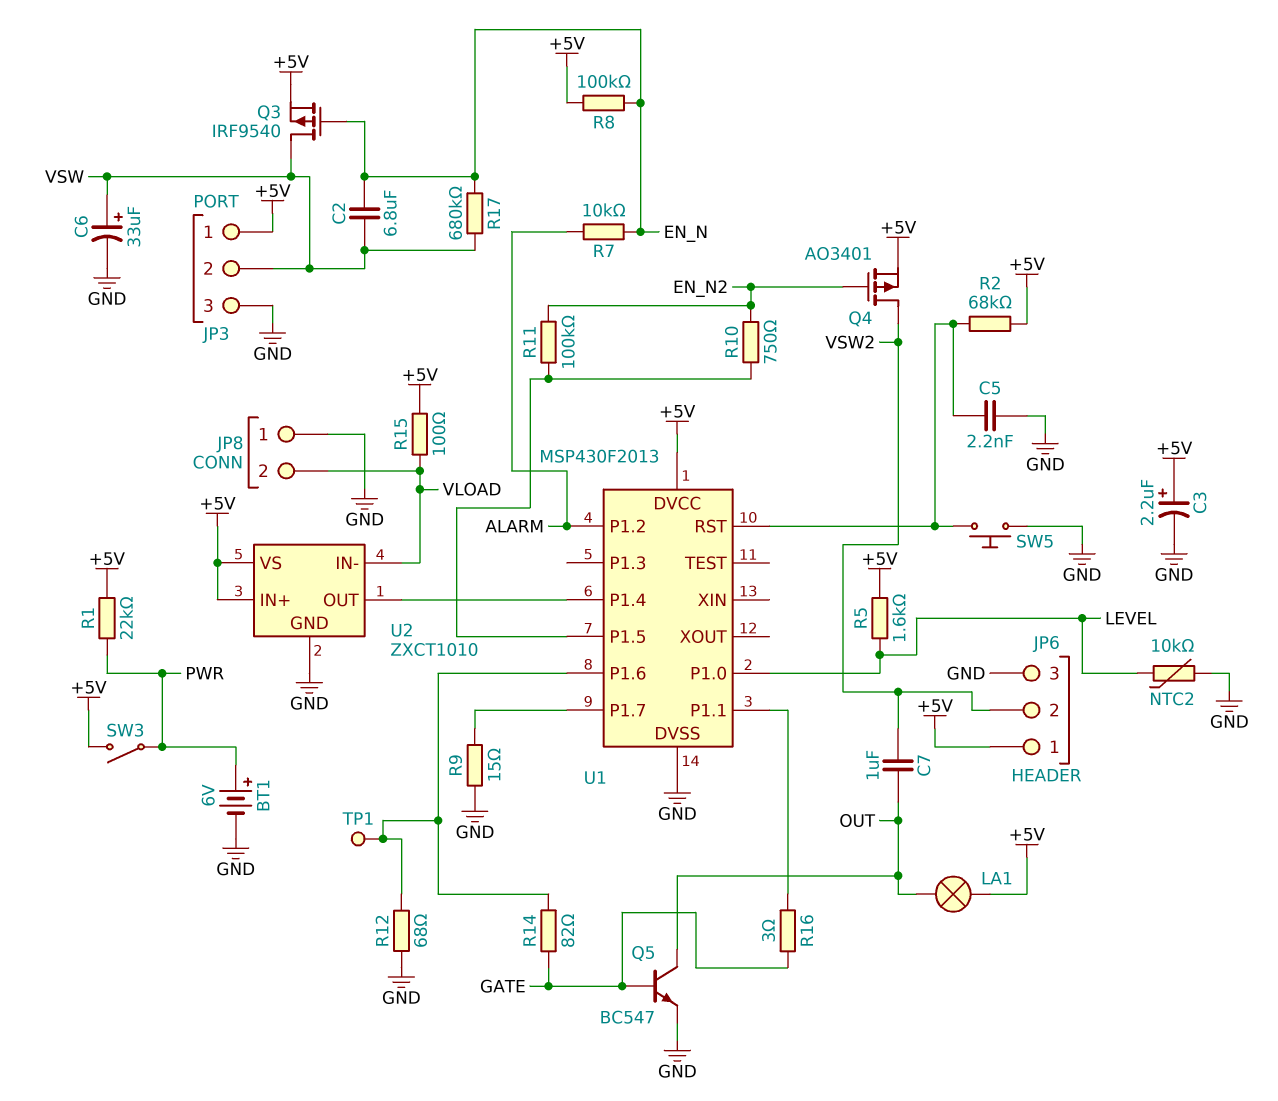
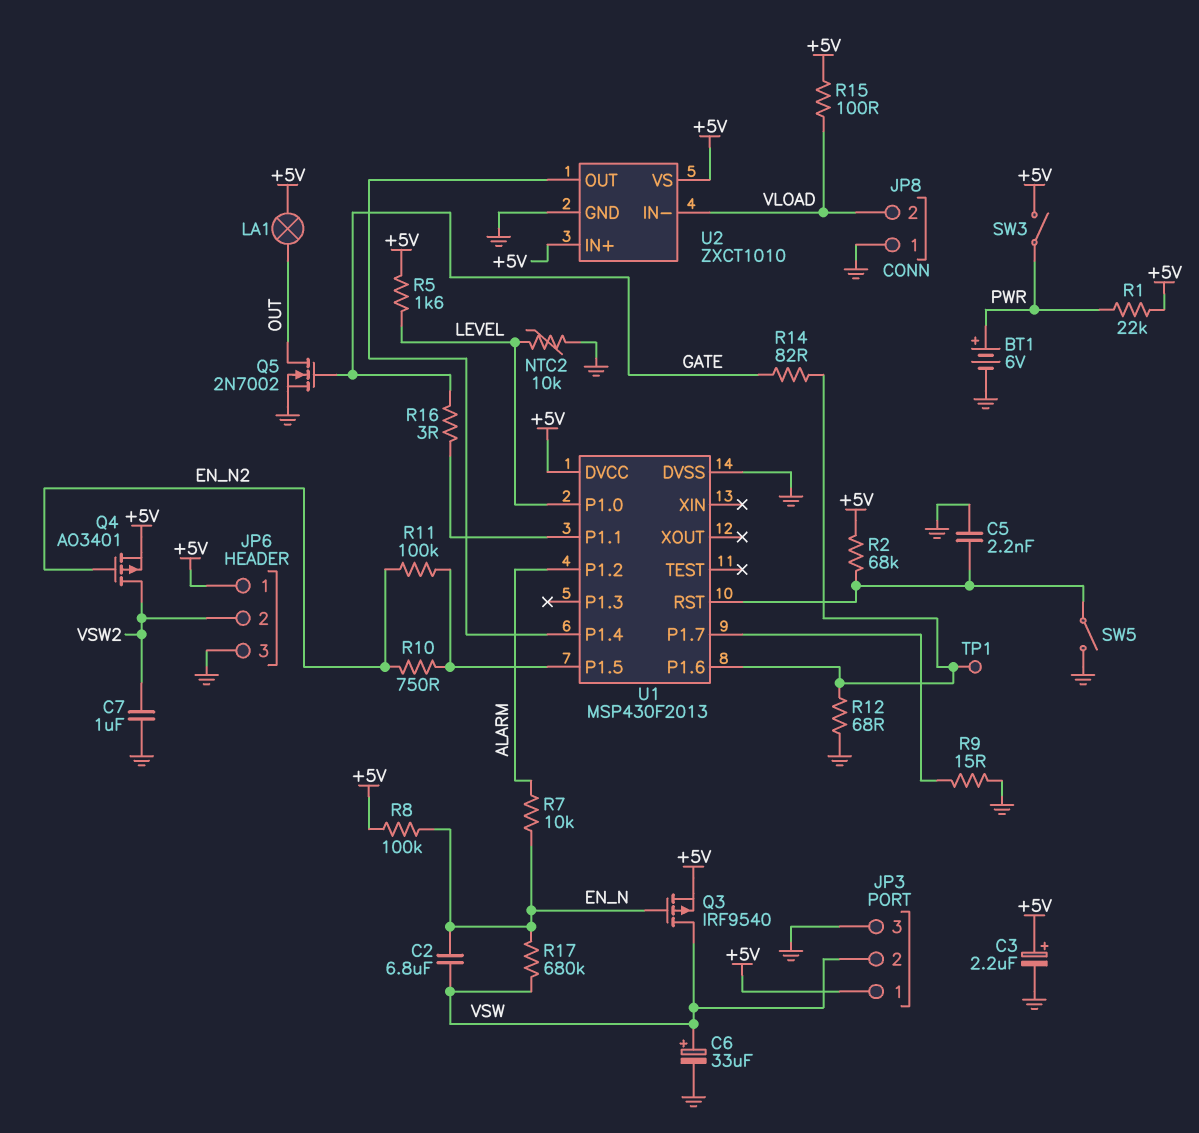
C7: 1uF (OUT, VSW2) -> 1uF (GND, VSW2)
Q5: NPN BC547 (B GATE, C OUT, E GND) -> NMOS 2N7002 (G GATE, D OUT, S GND)
SW5: button (GND, U1/RST) -> switch (GND, U1/RST)

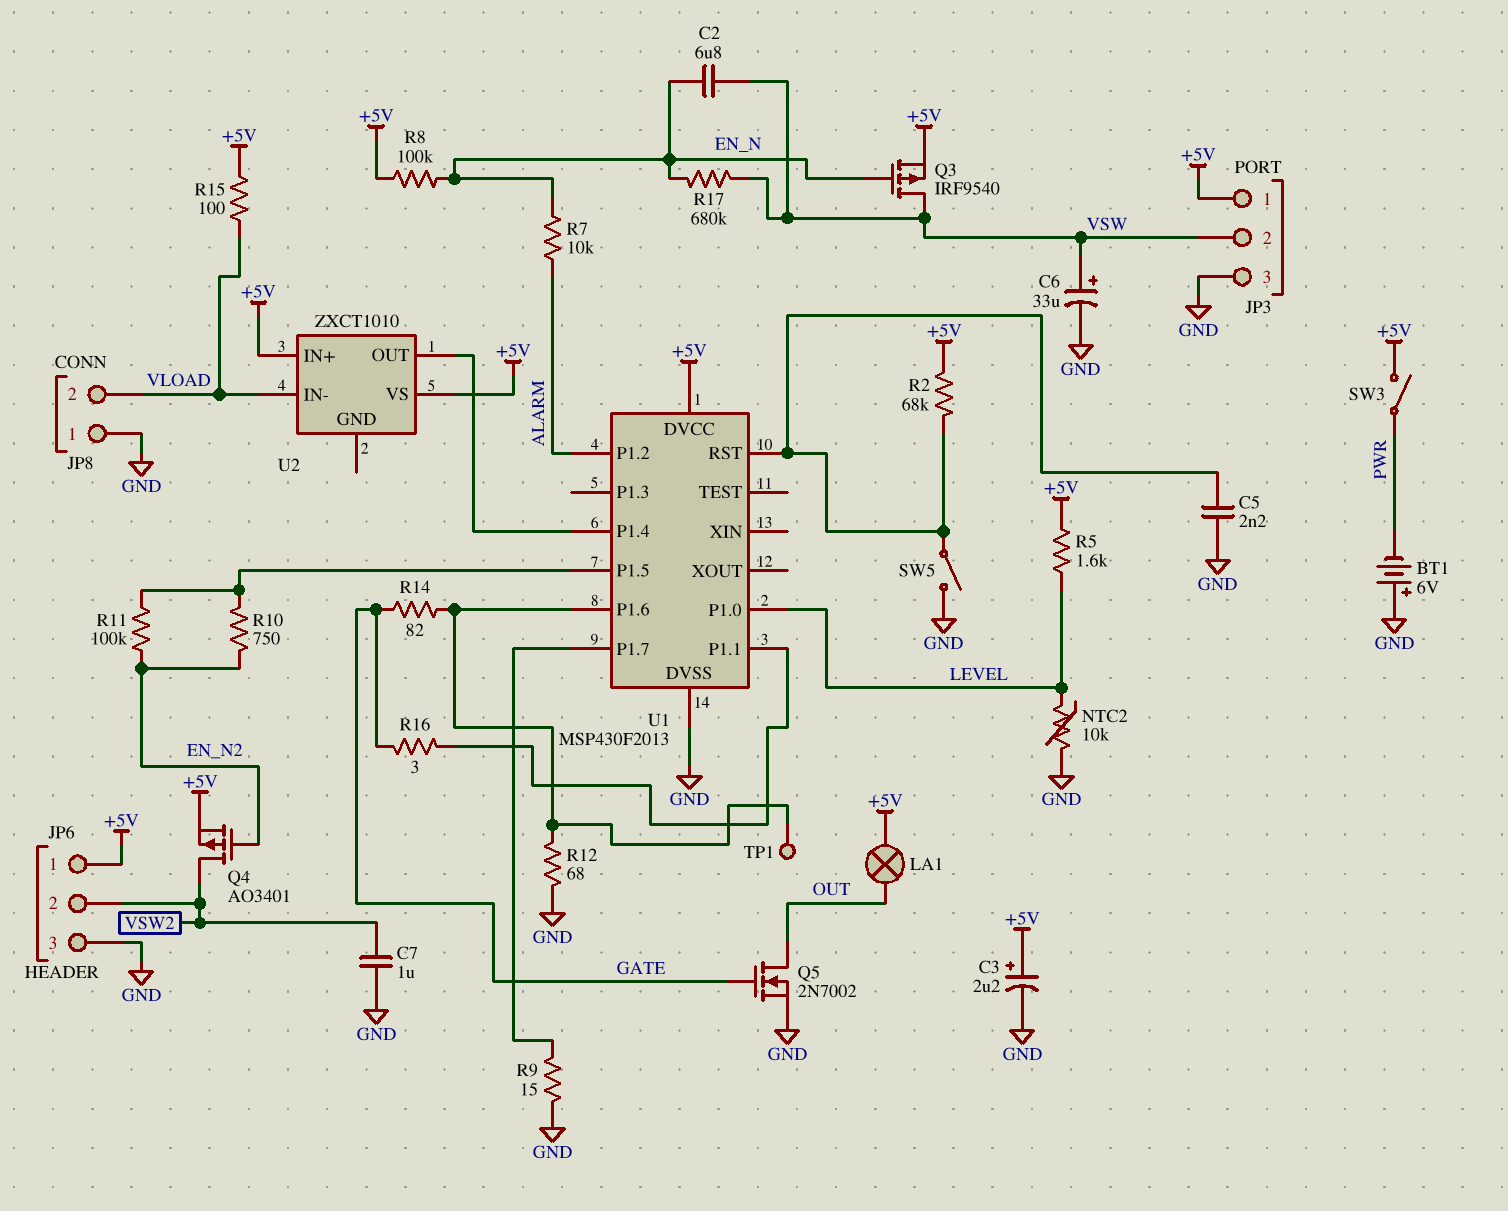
BT1: 6V (plus PWR, minus GND) -> 6V (plus GND, minus PWR)
R1: 22k (+5V, PWR) -> none
U2 pin GND: GND -> none

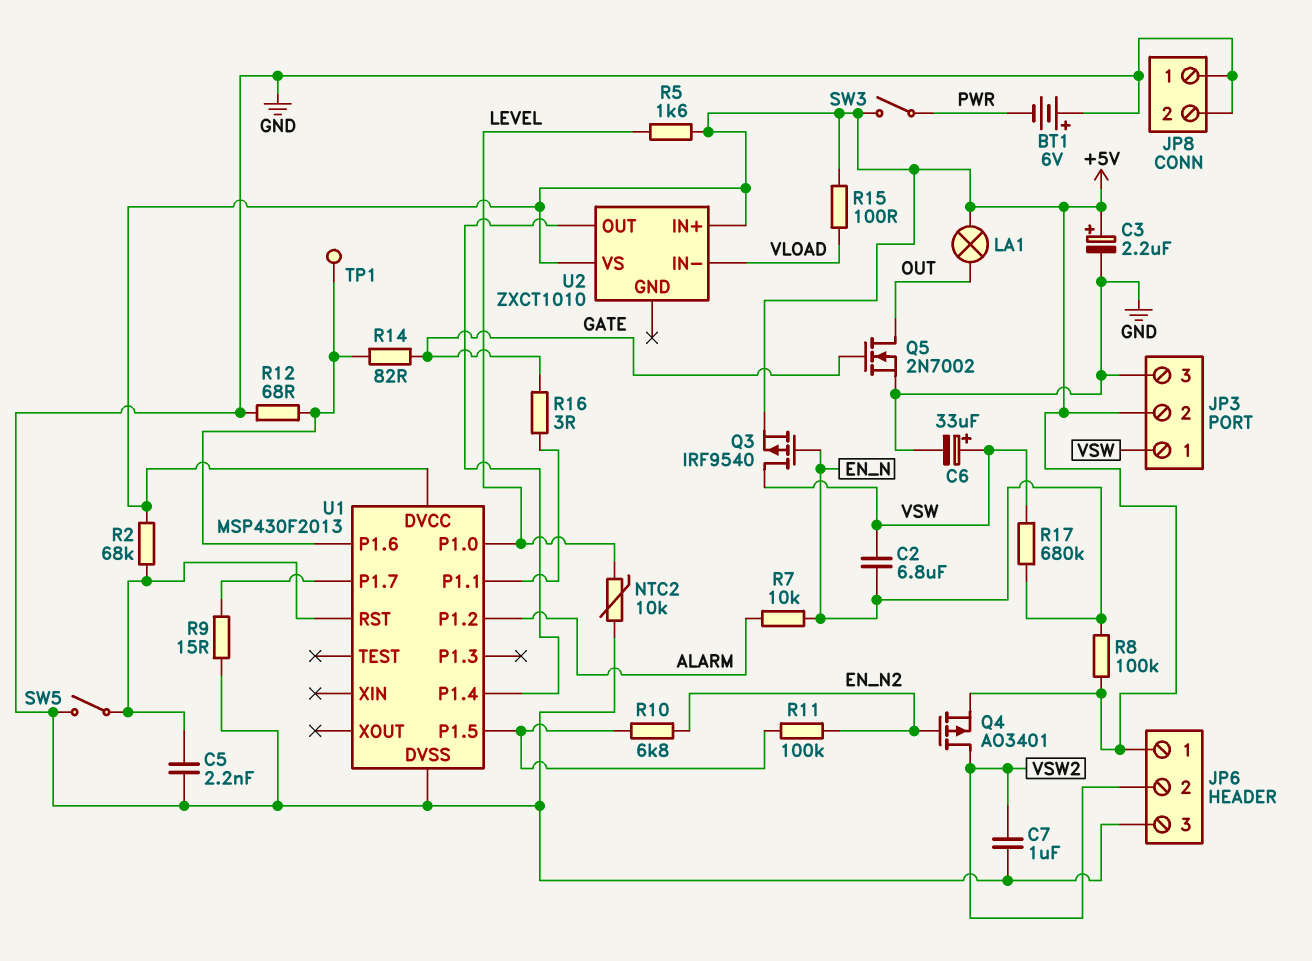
JP3 pin 1: +5V -> VSW
JP3 pin 2: VSW -> +5V
JP8 pin 2: VLOAD -> GND
R10: 750 (EN_N2, U1/P1.5) -> 6.8k (EN_N2, U1/P1.5)

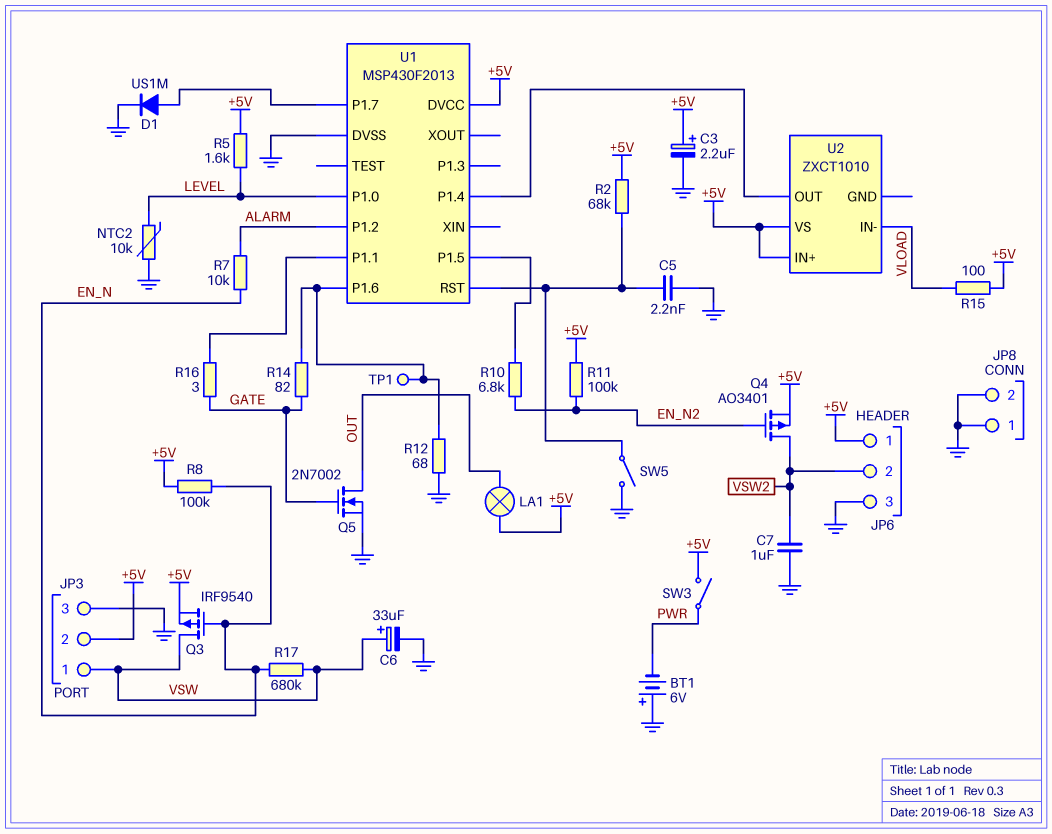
C2: 6.8uF (EN_N, VSW) -> none
D1: none -> diode US1M (A U1/P1.7, K GND)
R9: 15 (GND, U1/P1.7) -> none
R11: 100k (EN_N2, U1/P1.5) -> 100k (+5V, EN_N2)

